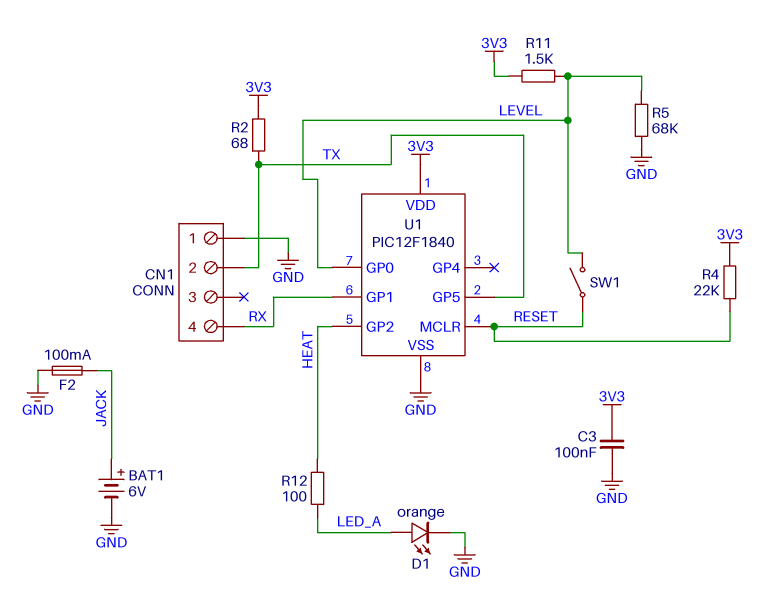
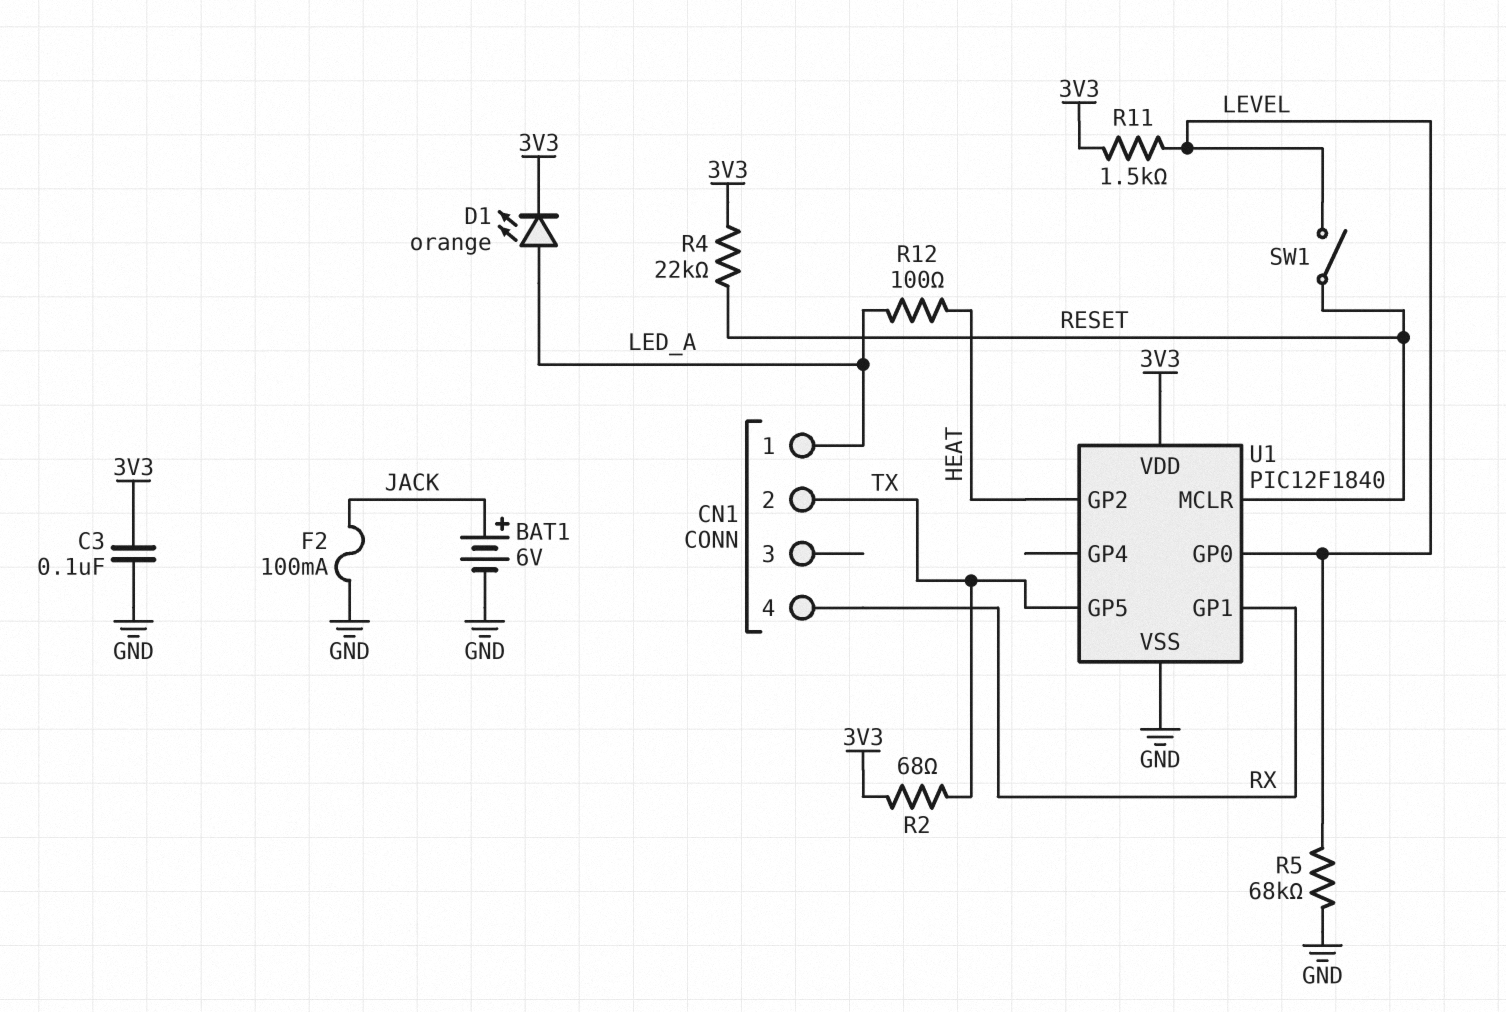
CN1 pin 1: GND -> LED_A
D1: LED orange (A LED_A, K GND) -> LED orange (A LED_A, K 3V3)

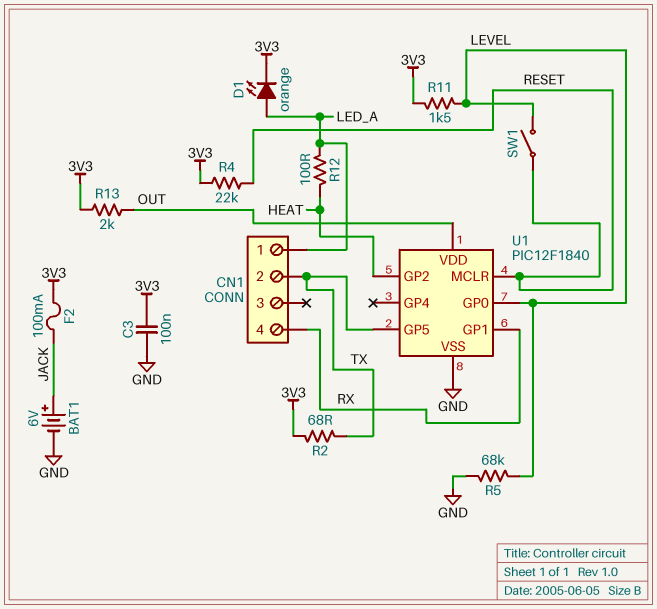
F2: 100mA (GND, JACK) -> 100mA (3V3, JACK)
R13: none -> 2k (3V3, OUT)
U1 pin VDD: 3V3 -> OUT

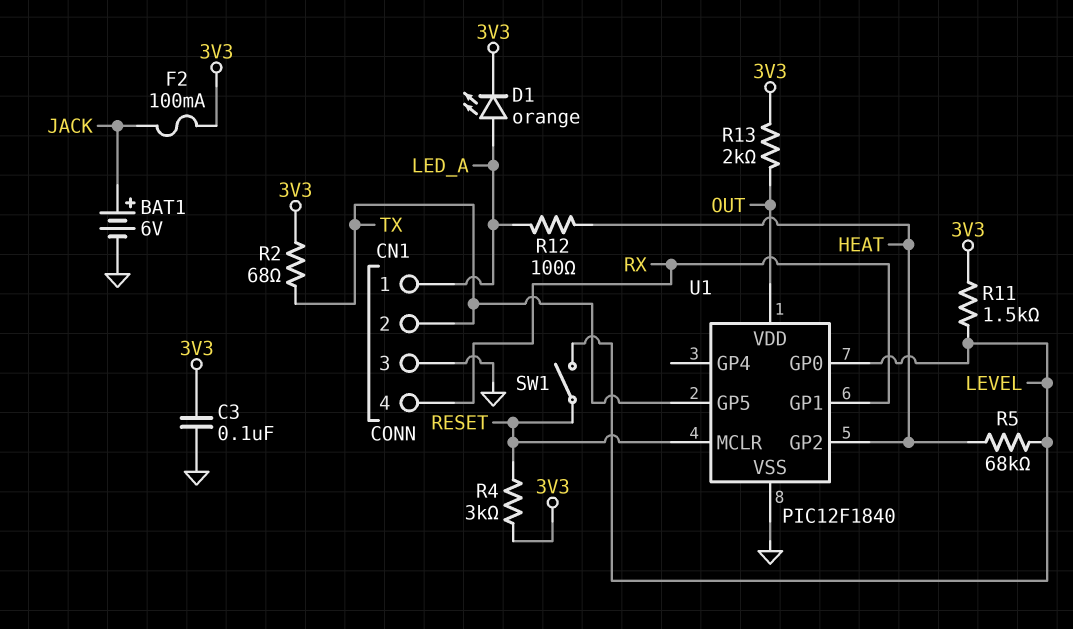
CN1 pin 3: none -> GND
R4: 22k (3V3, RESET) -> 3k (3V3, RESET)
R5: 68k (GND, LEVEL) -> 68k (HEAT, LEVEL)

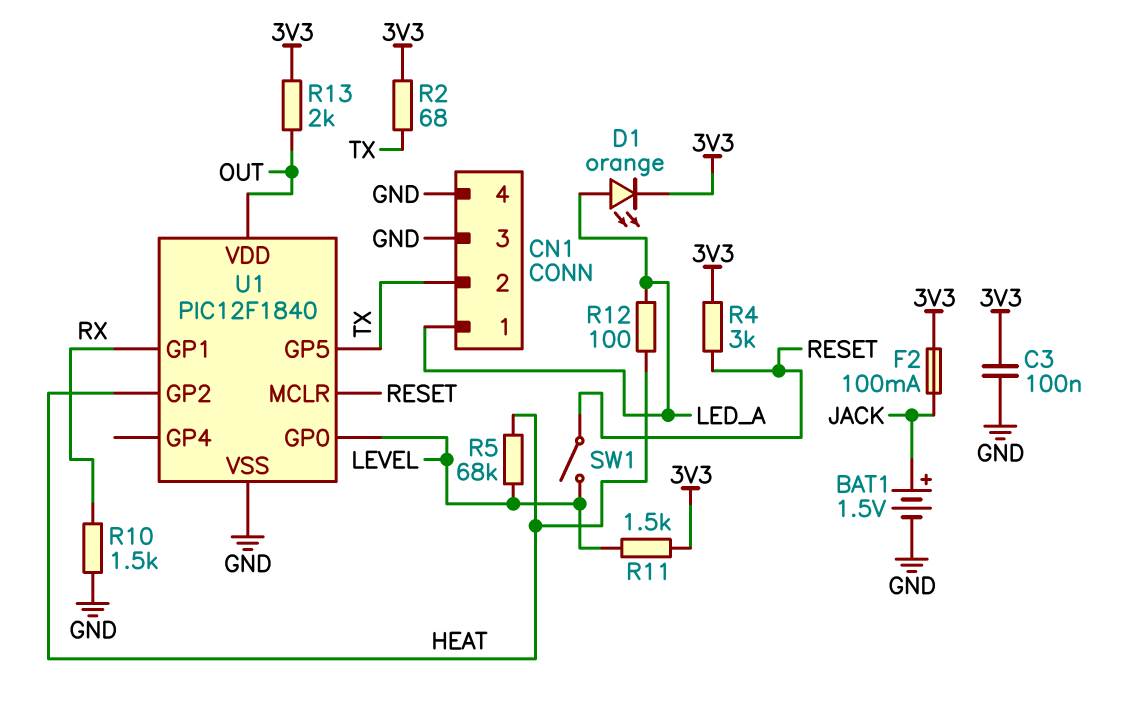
BAT1: 6V (plus JACK, minus GND) -> 1.5V (plus JACK, minus GND)
CN1 pin 4: RX -> GND
R10: none -> 1.5k (GND, RX)

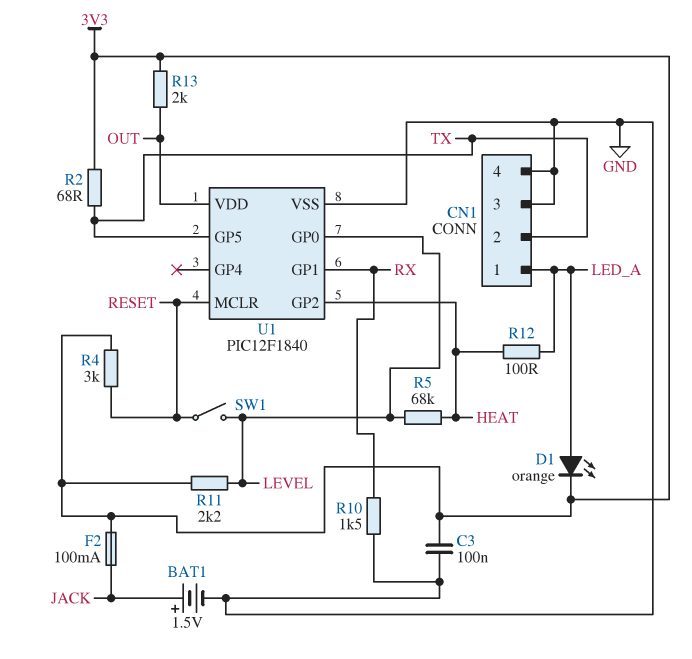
R11: 1.5k (3V3, LEVEL) -> 2.2k (3V3, LEVEL)

